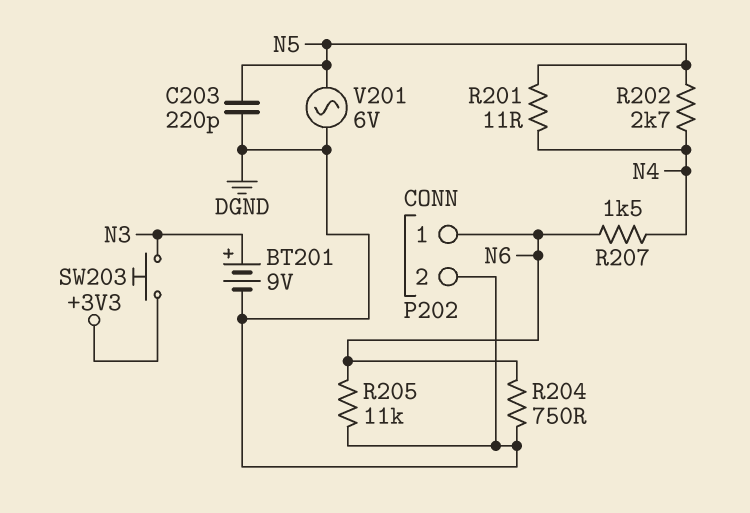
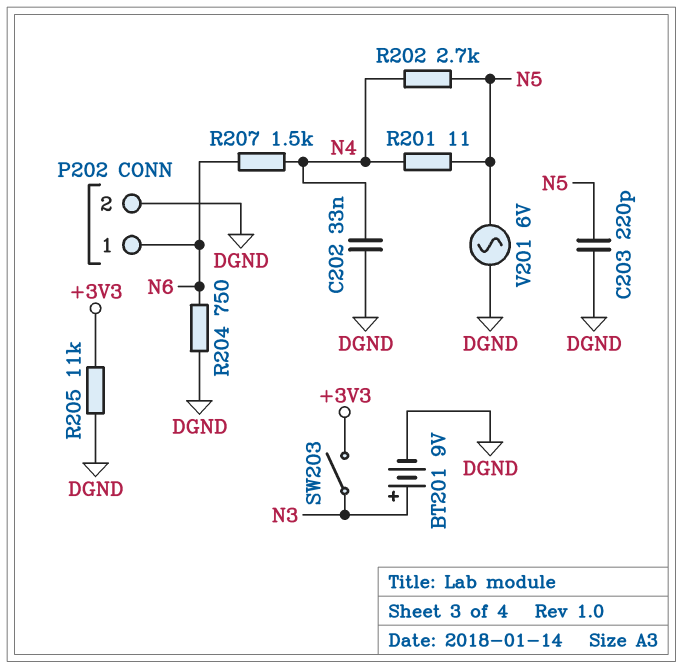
C202: none -> 33nF (DGND, N4)
R205: 11k (DGND, N6) -> 11k (+3V3, DGND)
SW203: button (+3V3, N3) -> switch (+3V3, N3)

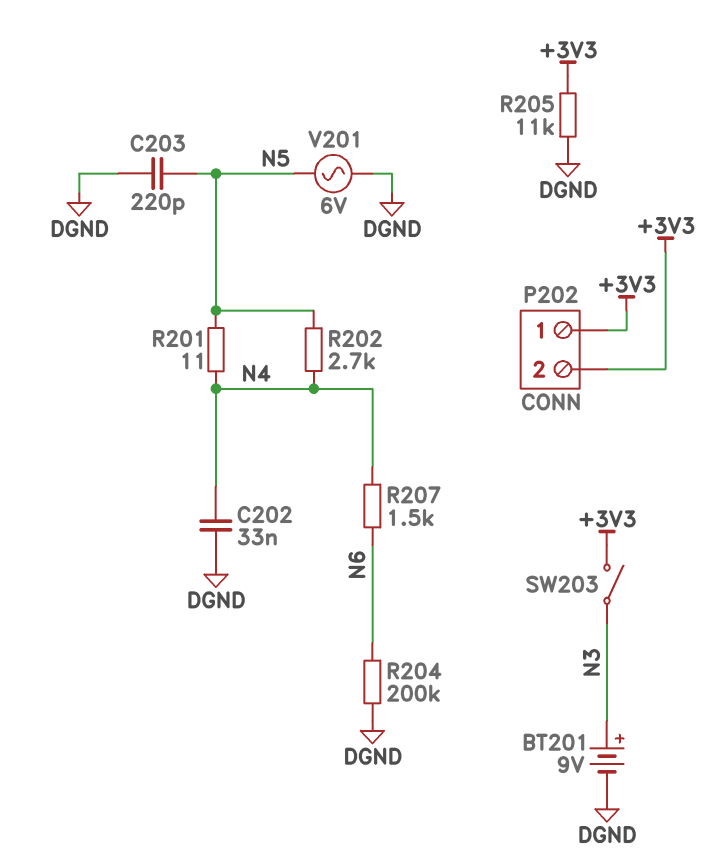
P202 pin 1: N6 -> +3V3
P202 pin 2: DGND -> +3V3
R204: 750 (DGND, N6) -> 200k (DGND, N6)

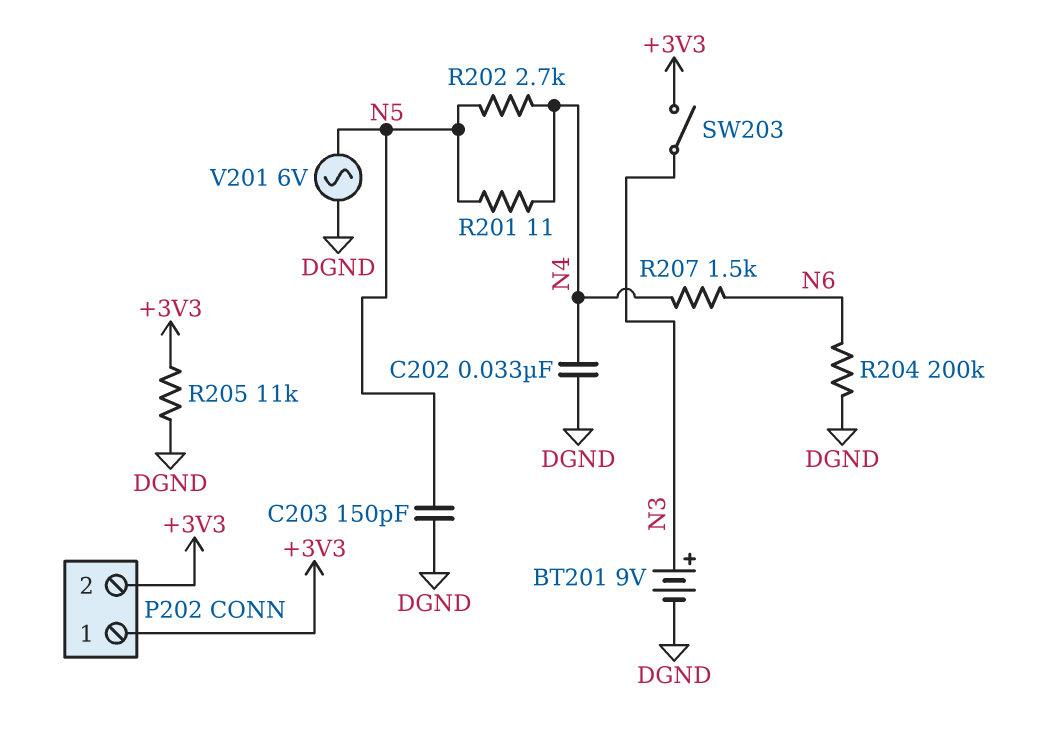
C203: 220pF (DGND, N5) -> 150pF (DGND, N5)

